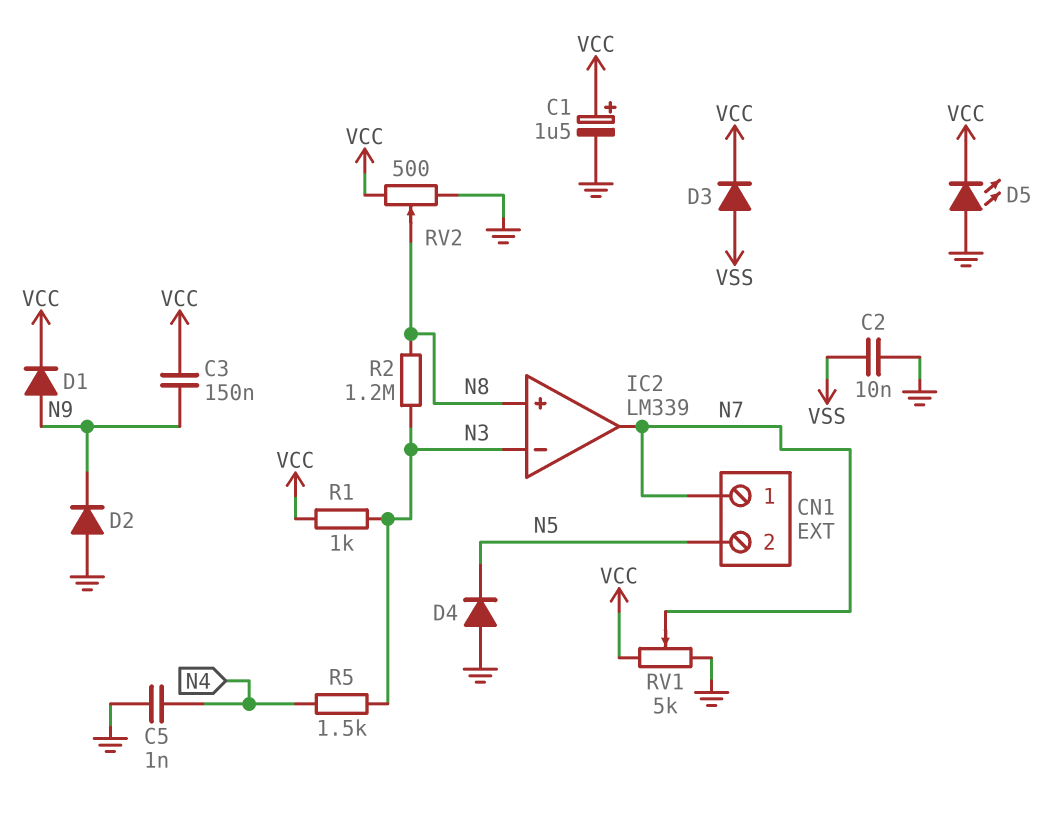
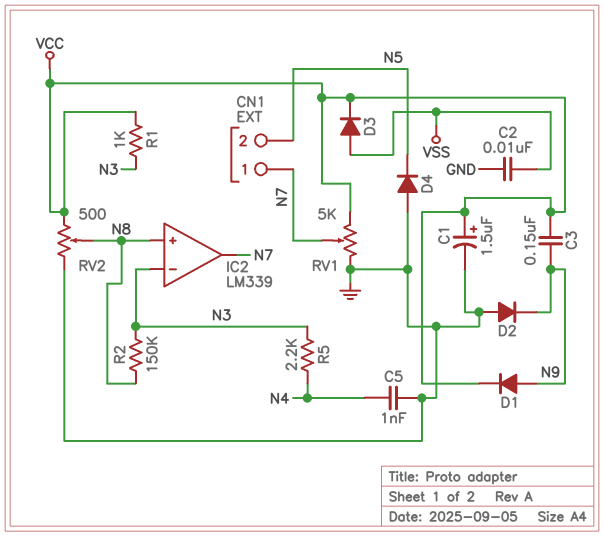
D5: LED (A GND, K VCC) -> none
R2: 1.2M (N3, N8) -> 150k (N3, N8)
R5: 1.5k (N3, N4) -> 2.2k (N3, N4)

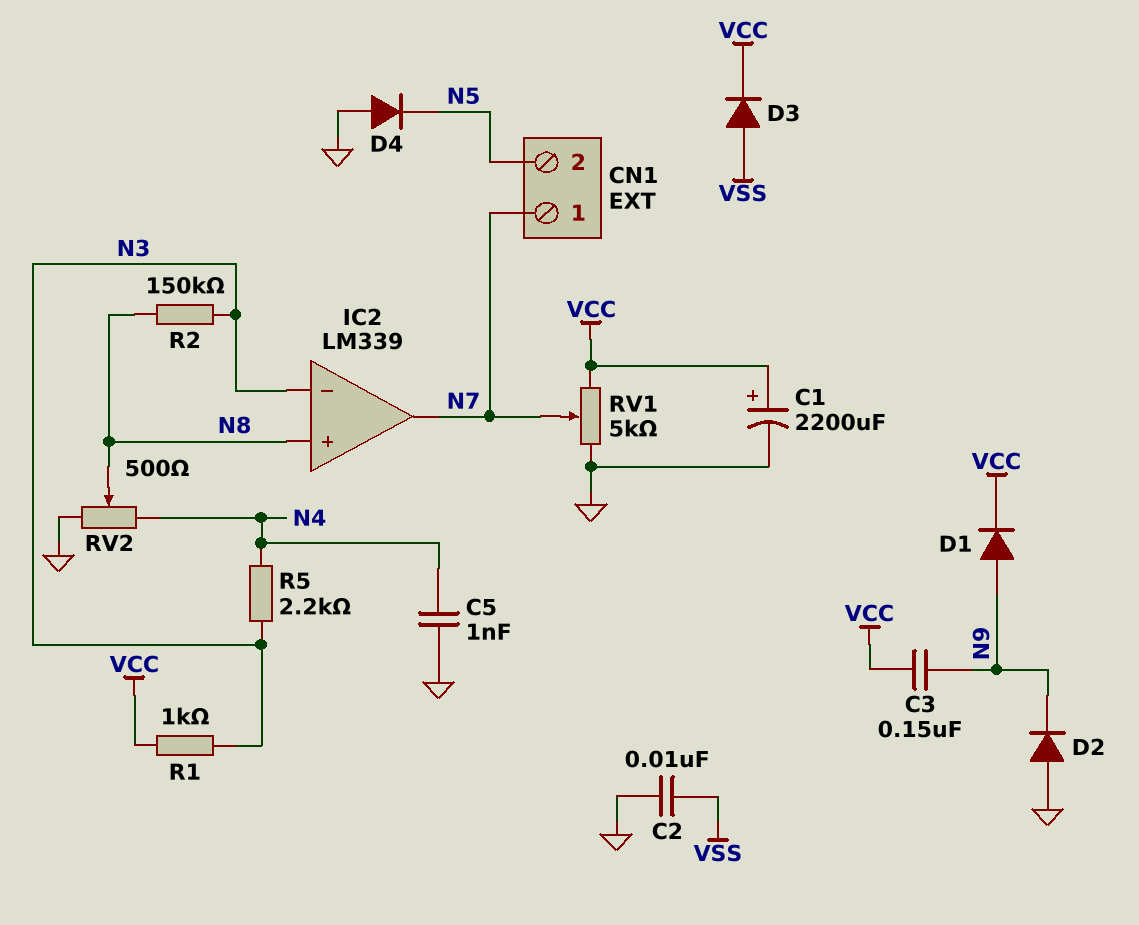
C1: 1.5uF (plus VCC, minus GND) -> 2200uF (plus VCC, minus GND)
RV2: 500 (GND, VCC, wiper N8) -> 500 (GND, N4, wiper N8)

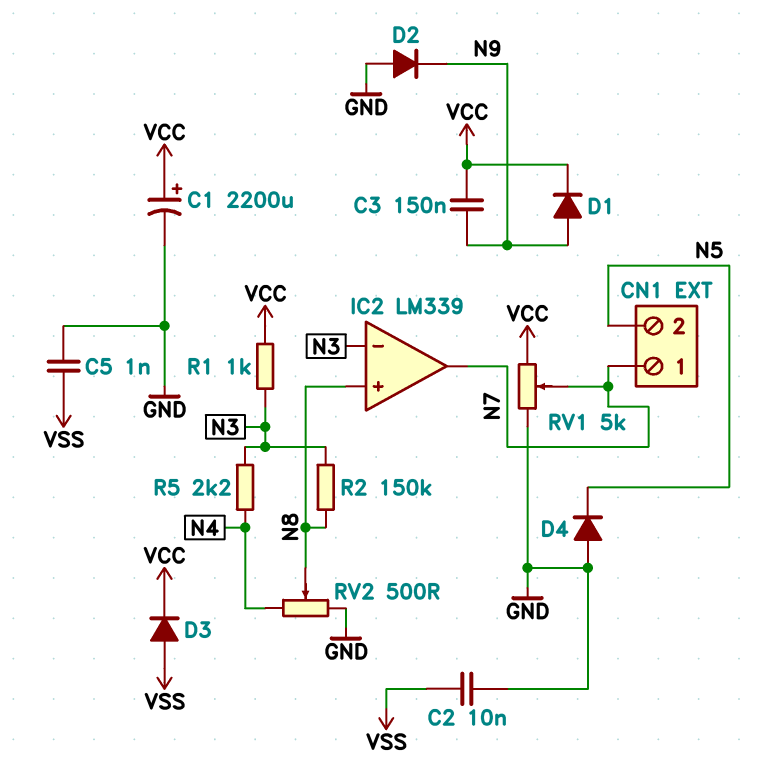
C5: 1nF (GND, N4) -> 1nF (GND, VSS)

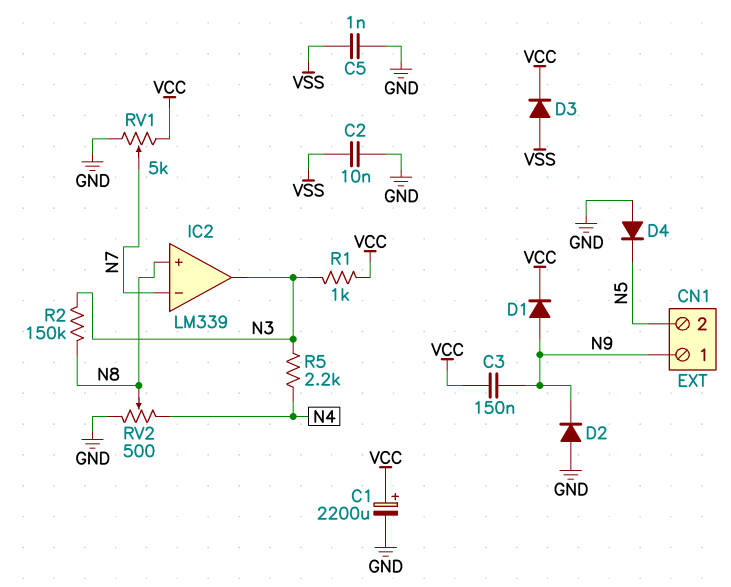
CN1 pin 1: N7 -> N9
IC2 pin in-: N3 -> N7
IC2 pin out: N7 -> N3

